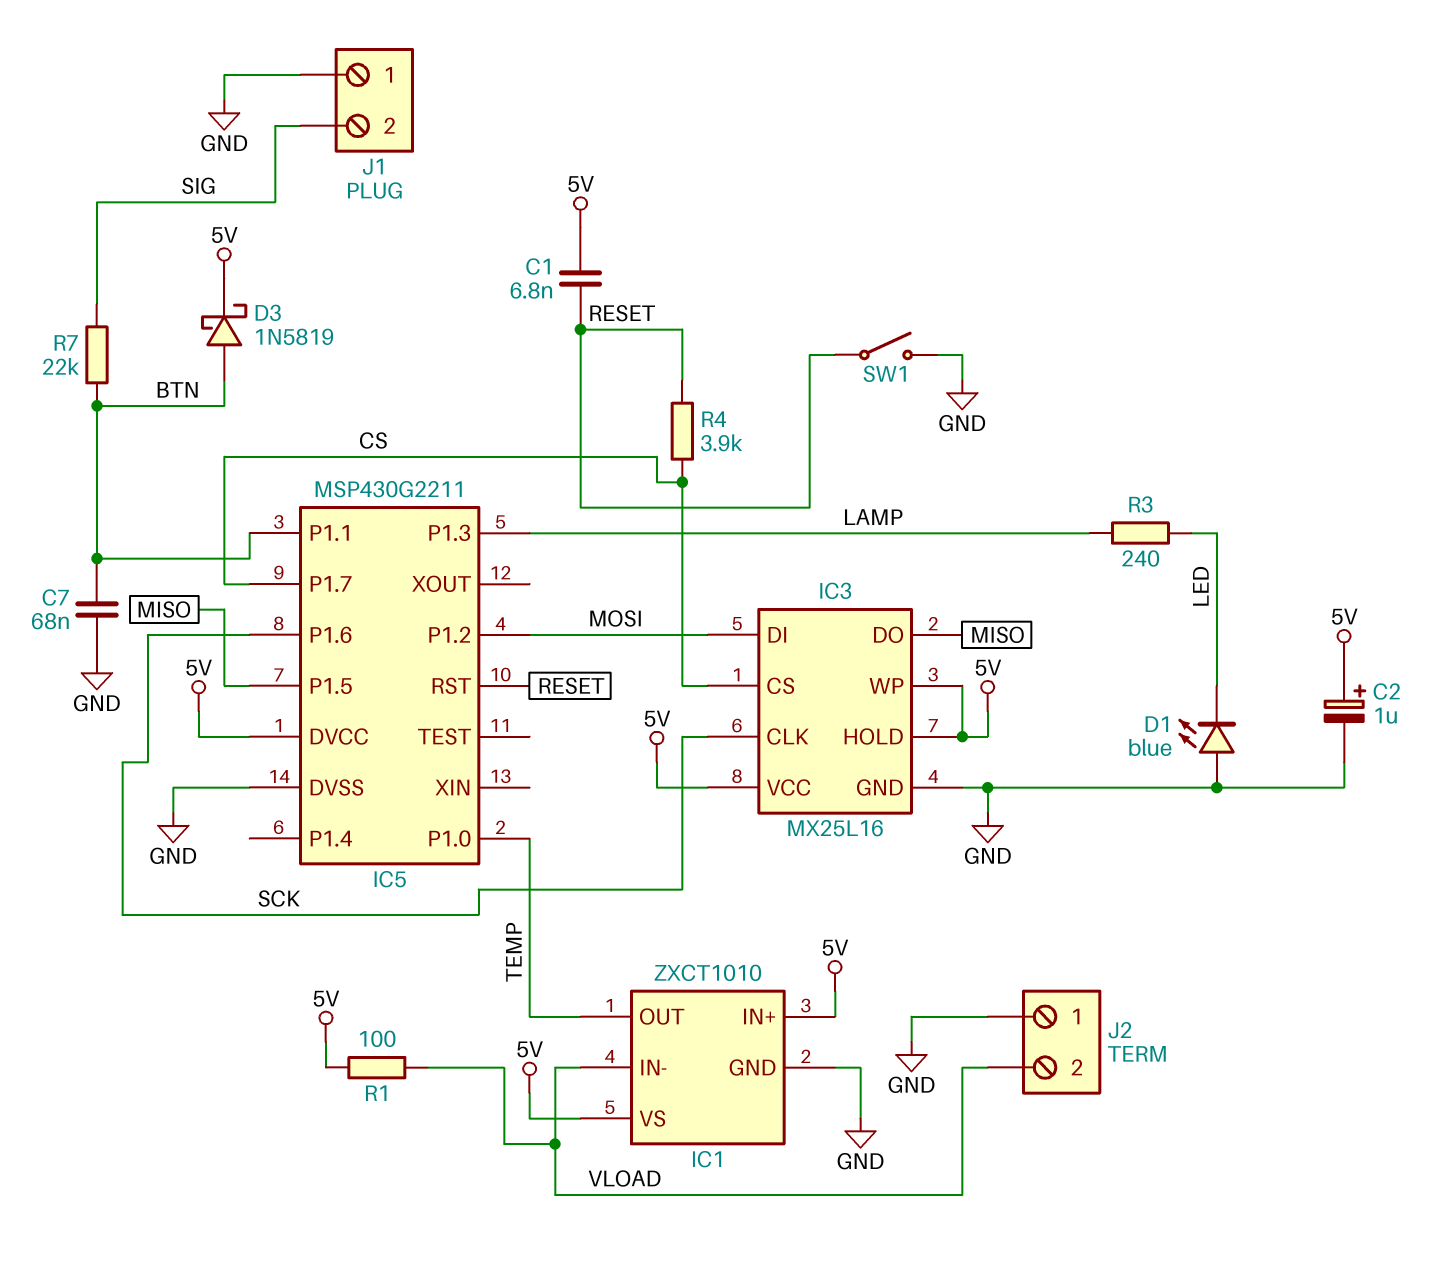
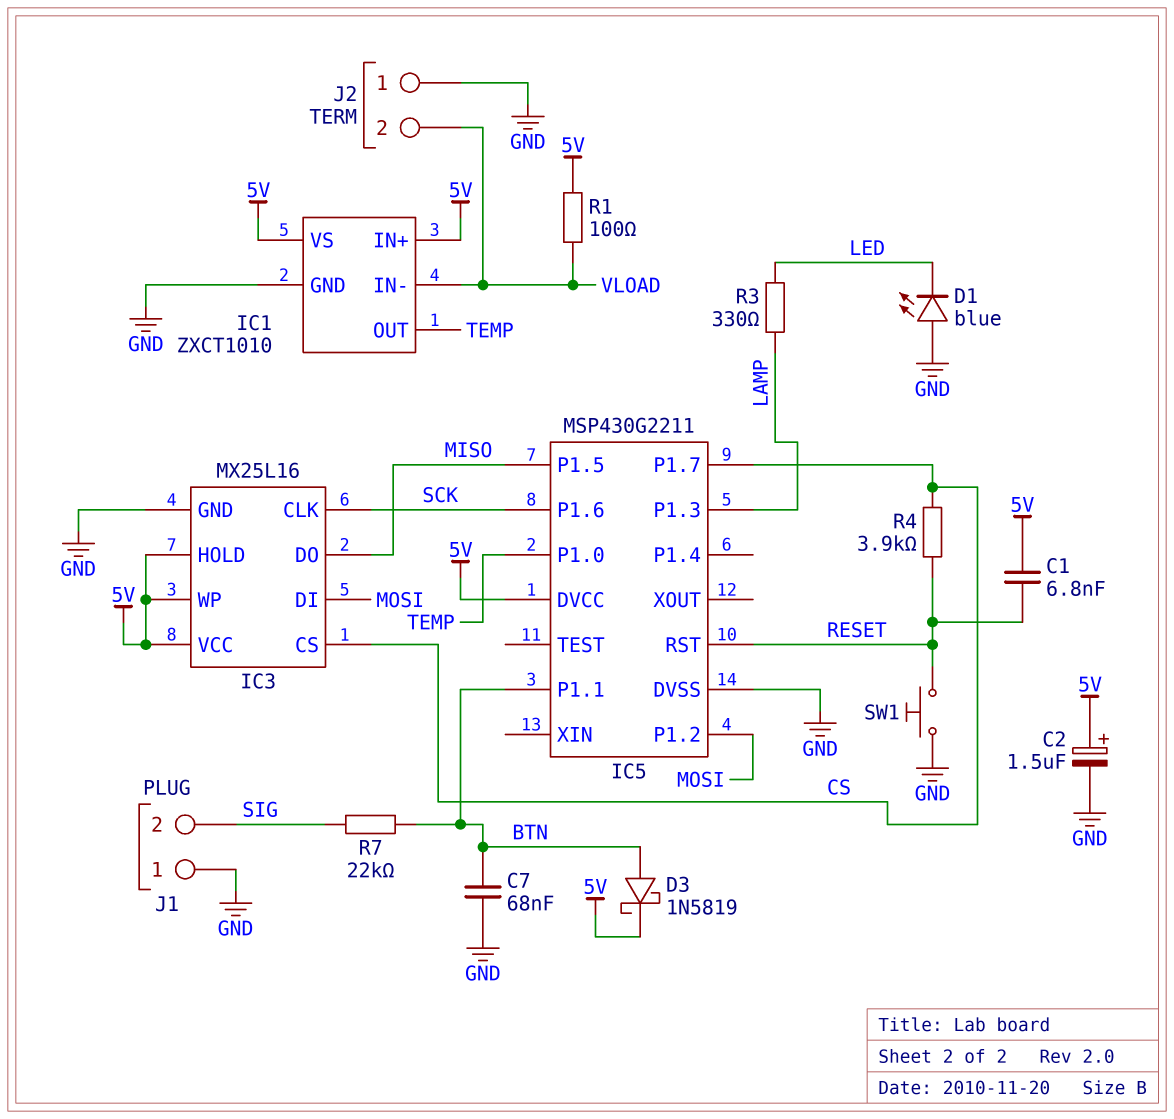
C2: 1uF (plus 5V, minus GND) -> 1.5uF (plus 5V, minus GND)
R3: 240 (LAMP, LED) -> 330 (LAMP, LED)
SW1: switch (GND, RESET) -> button (GND, RESET)

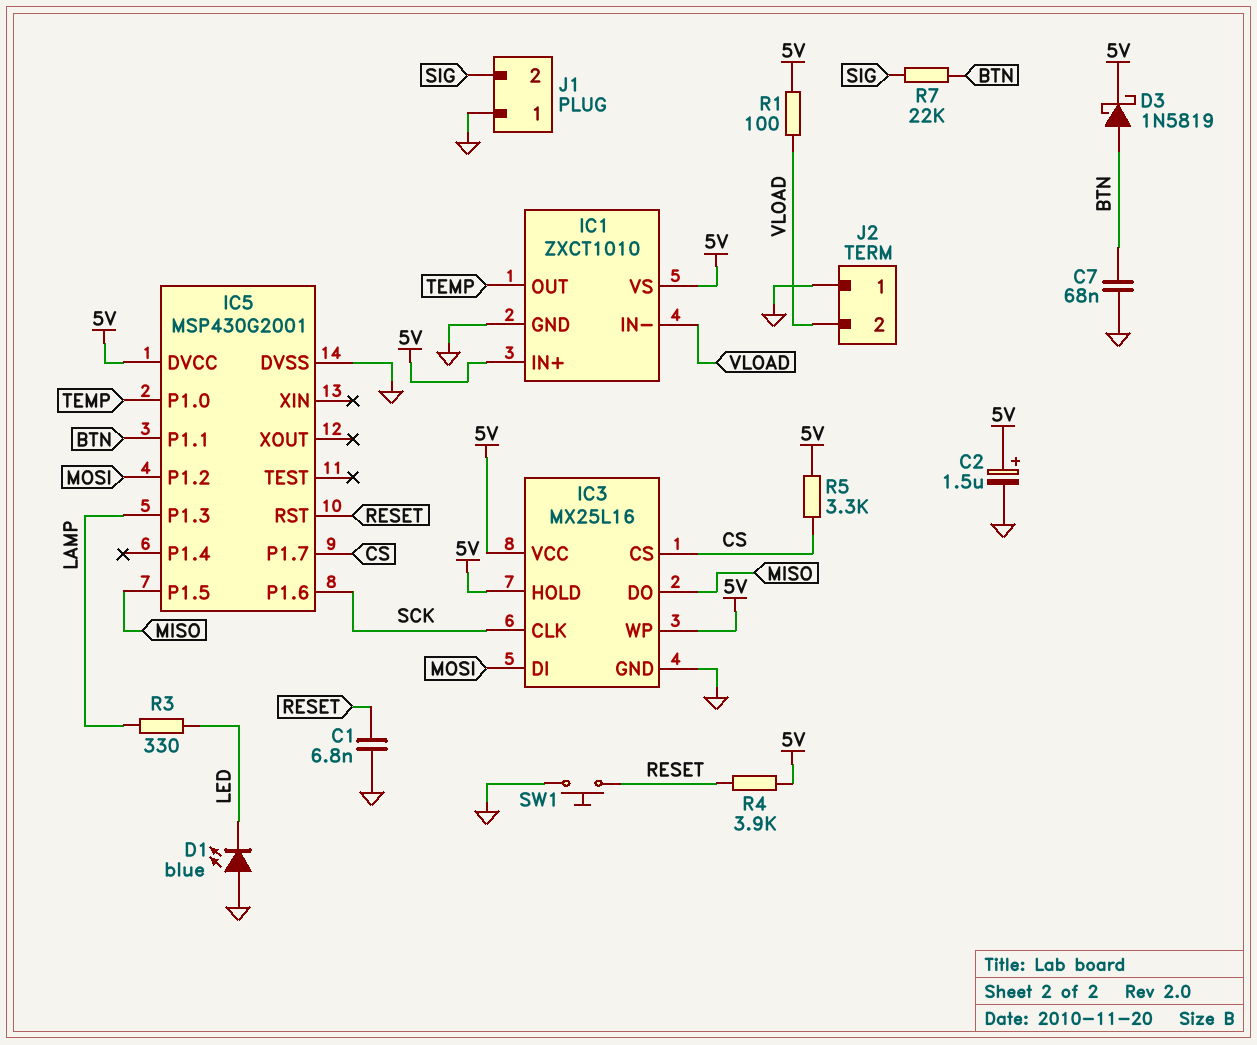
C1: 6.8nF (5V, RESET) -> 6.8nF (GND, RESET)
IC5: MSP430G2211 -> MSP430G2001
R4: 3.9k (CS, RESET) -> 3.9k (5V, RESET)
R5: none -> 3.3k (5V, CS)

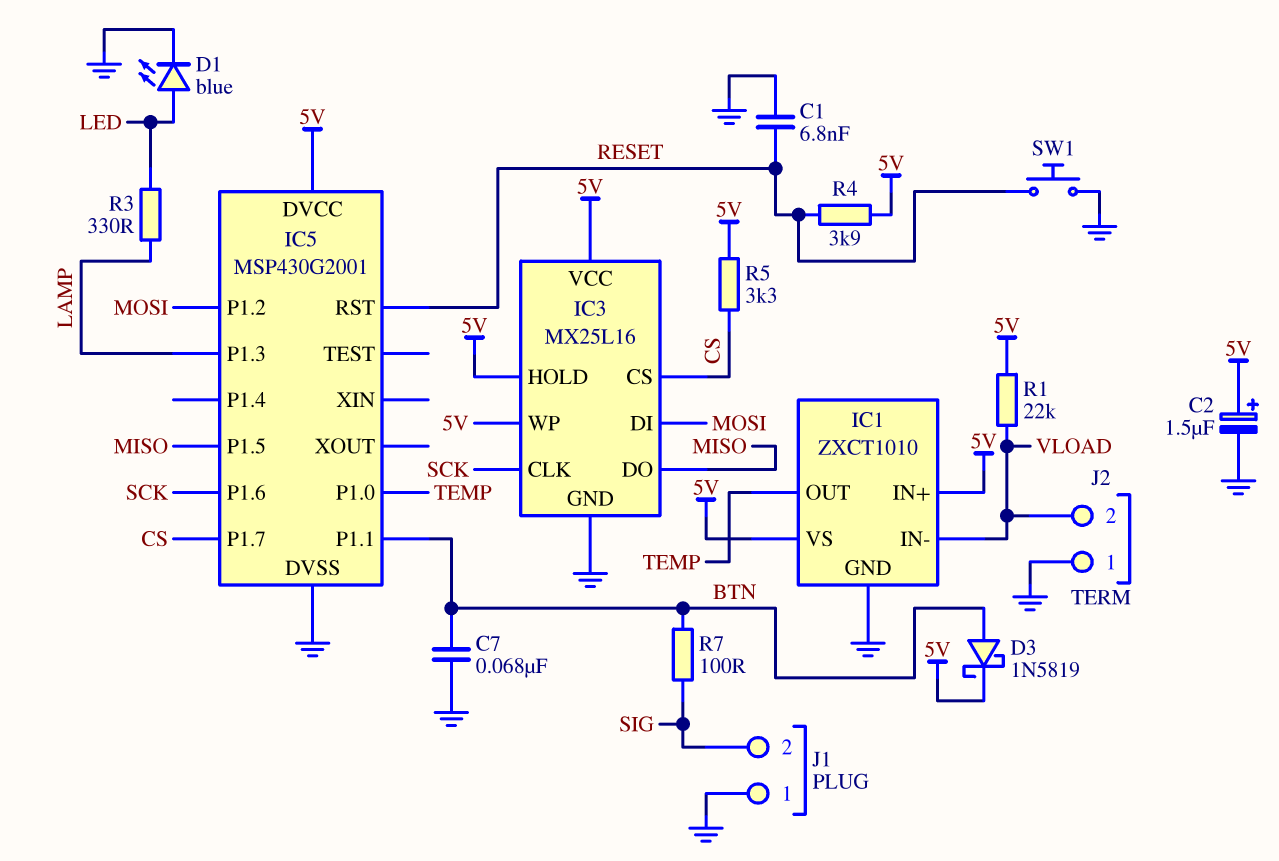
D1: LED blue (A GND, K LED) -> LED blue (A LED, K GND)
R1: 100 (5V, VLOAD) -> 22k (5V, VLOAD)
R7: 22k (BTN, SIG) -> 100 (BTN, SIG)

